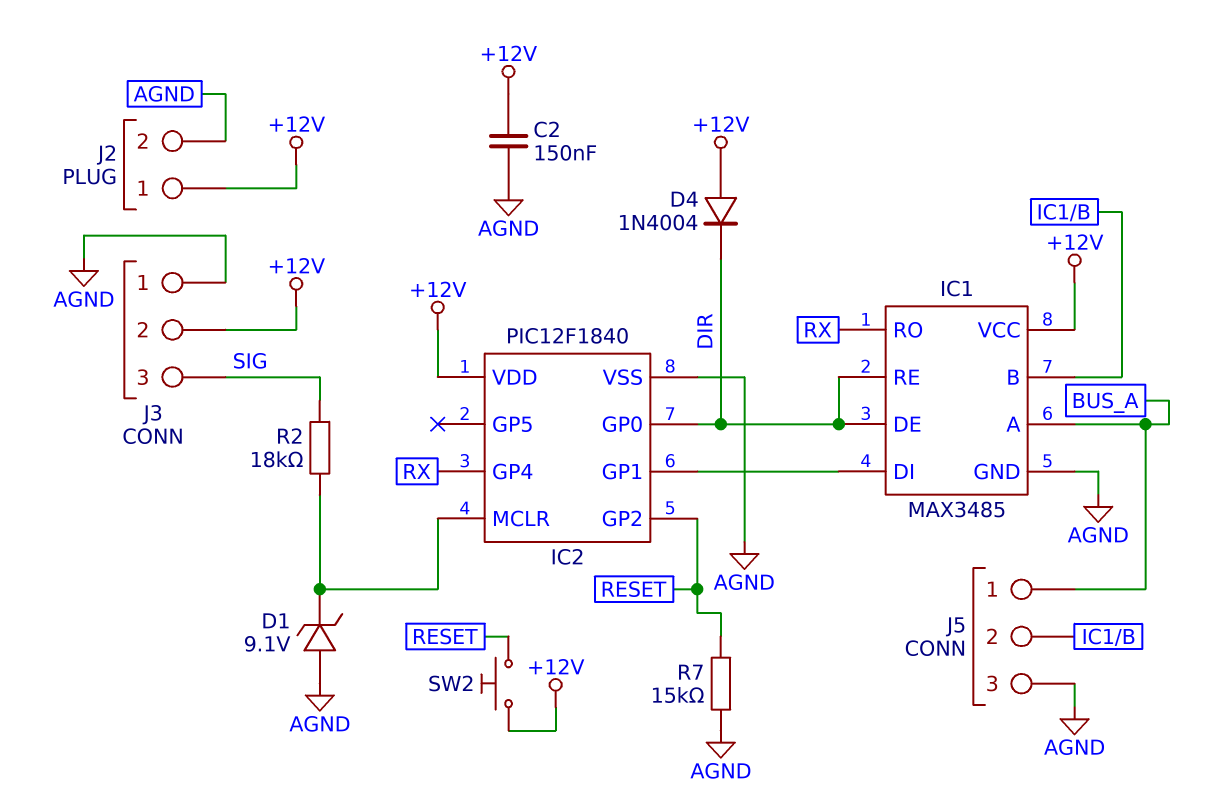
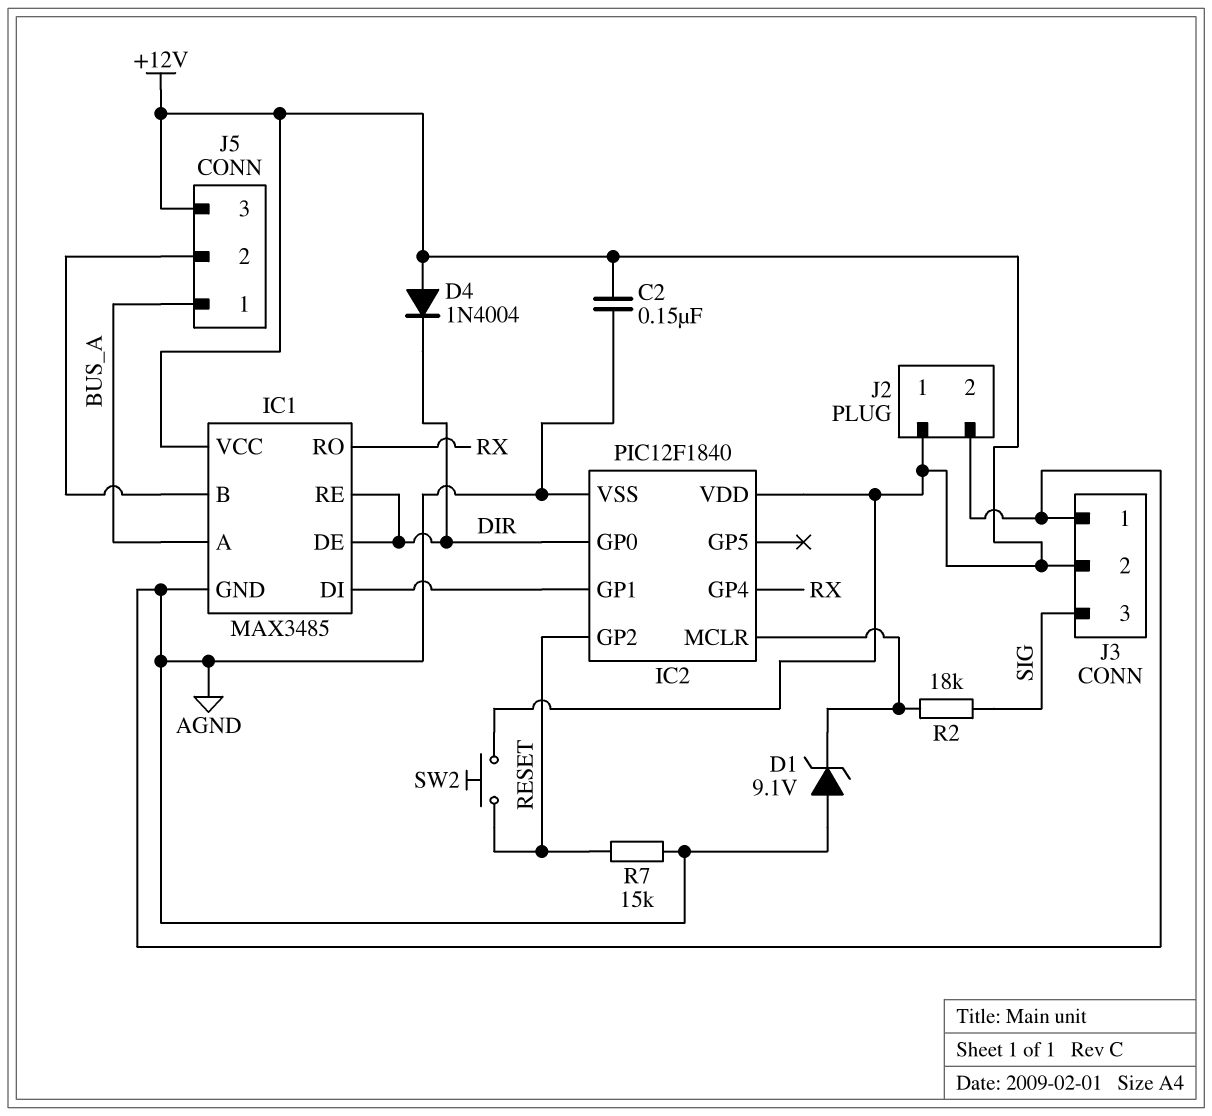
J5 pin 3: AGND -> +12V

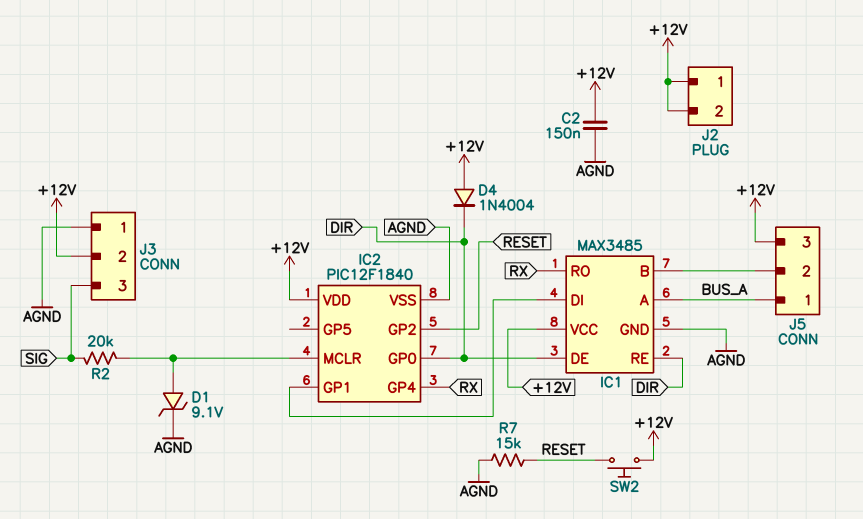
D1: zener 9.1V (A AGND, K IC2/MCLR) -> zener 9.1V (A IC2/MCLR, K AGND)
J2 pin 2: AGND -> +12V
R2: 18k (IC2/MCLR, SIG) -> 20k (IC2/MCLR, SIG)

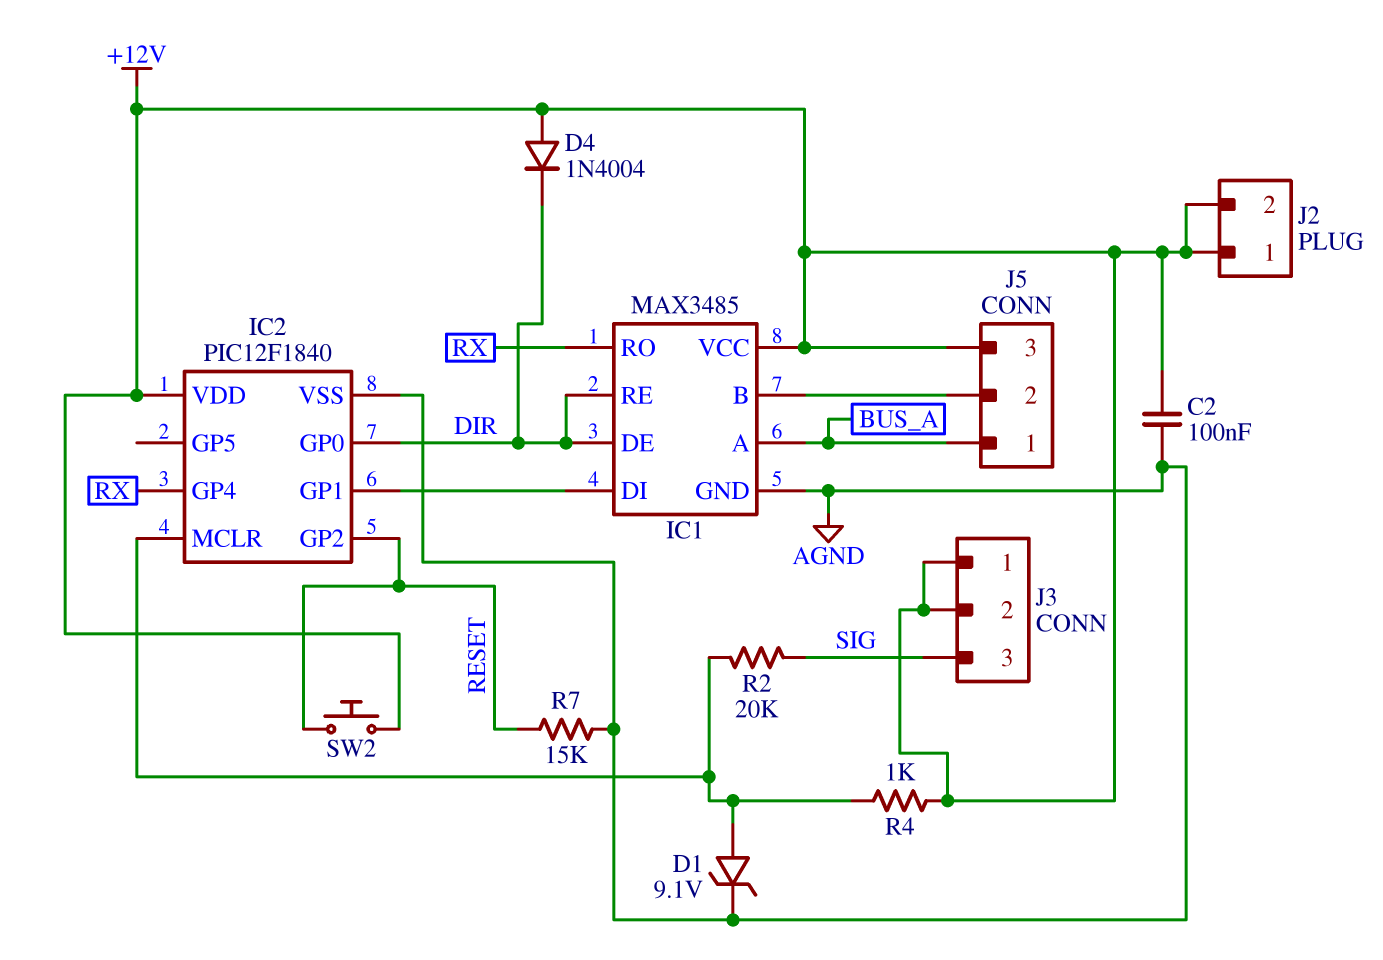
C2: 150nF (+12V, AGND) -> 100nF (+12V, AGND)
J3 pin 1: AGND -> +12V
R4: none -> 1k (+12V, IC2/MCLR)

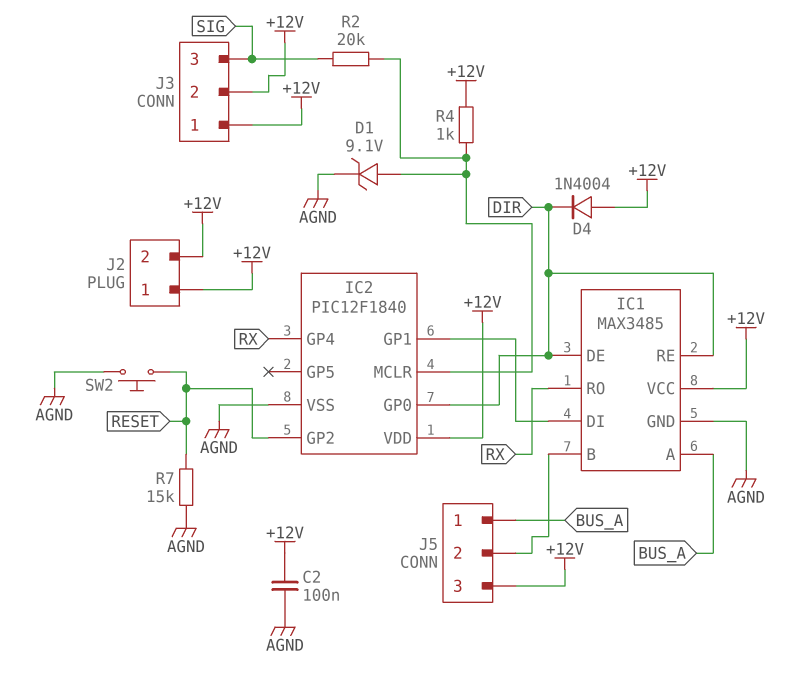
SW2: button (+12V, RESET) -> button (AGND, RESET)

